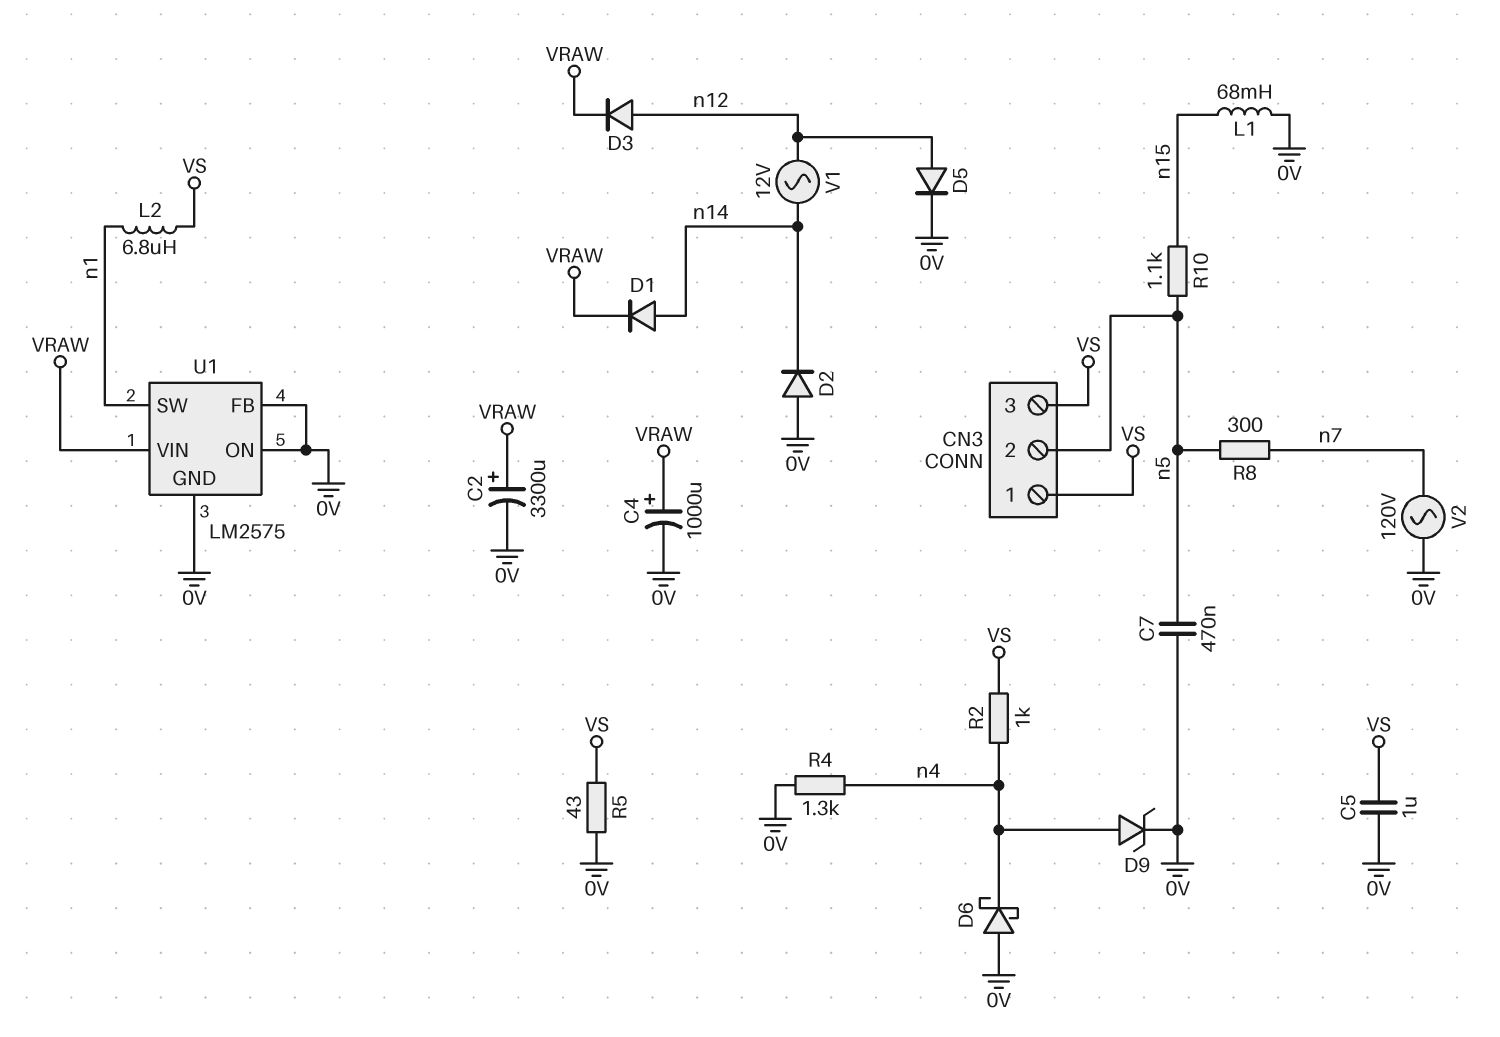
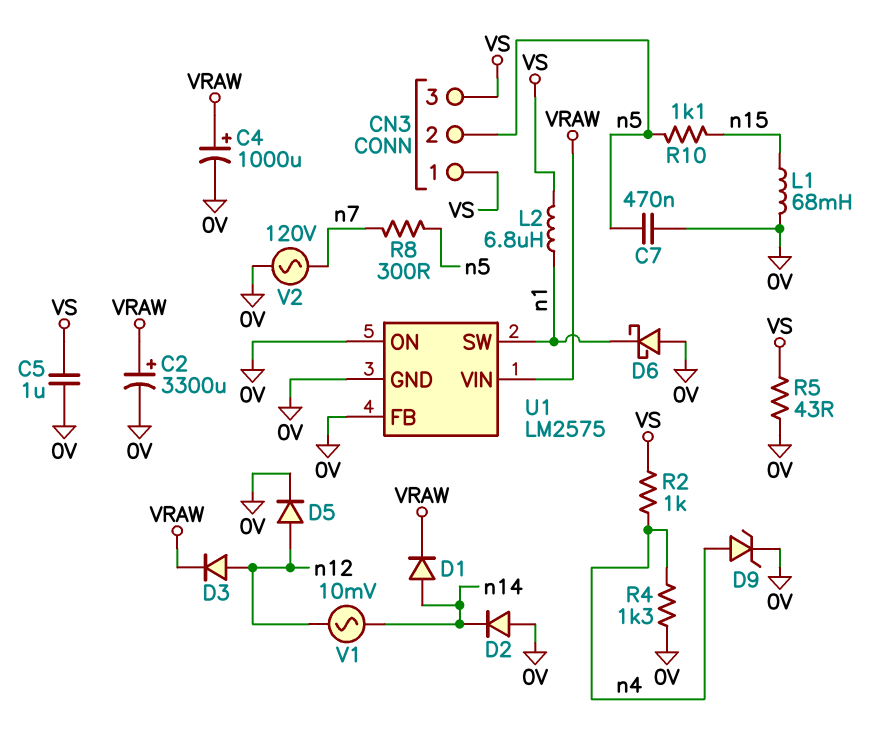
D6: schottky (A 0V, K n4) -> schottky (A 0V, K n1)
V1: AC 12V (n12, n14) -> AC 10mV (n12, n14)

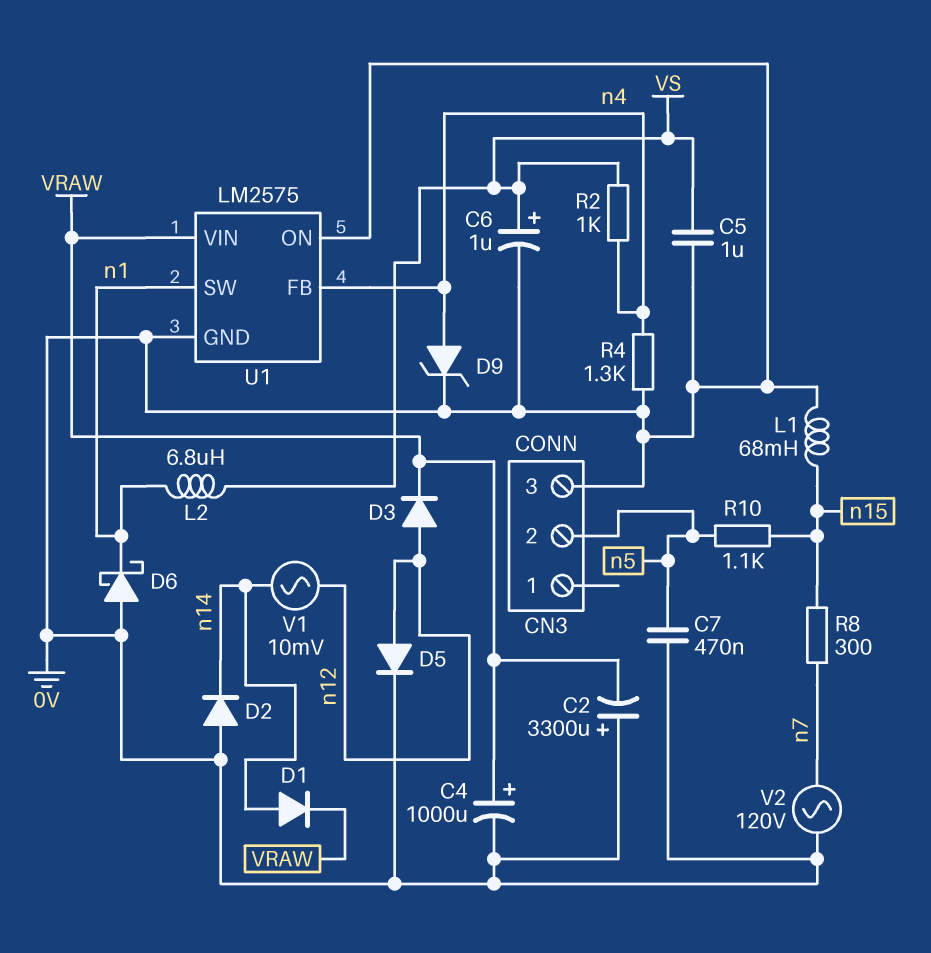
C2: 3300uF (plus VRAW, minus 0V) -> 3300uF (plus 0V, minus VRAW)
C6: none -> 1uF (plus VS, minus 0V)
CN3 pin 1: VS -> none
CN3 pin 3: VS -> 0V
R5: 43 (0V, VS) -> none
R8: 300 (n5, n7) -> 300 (n7, n15)
U1 pin FB: 0V -> n4

